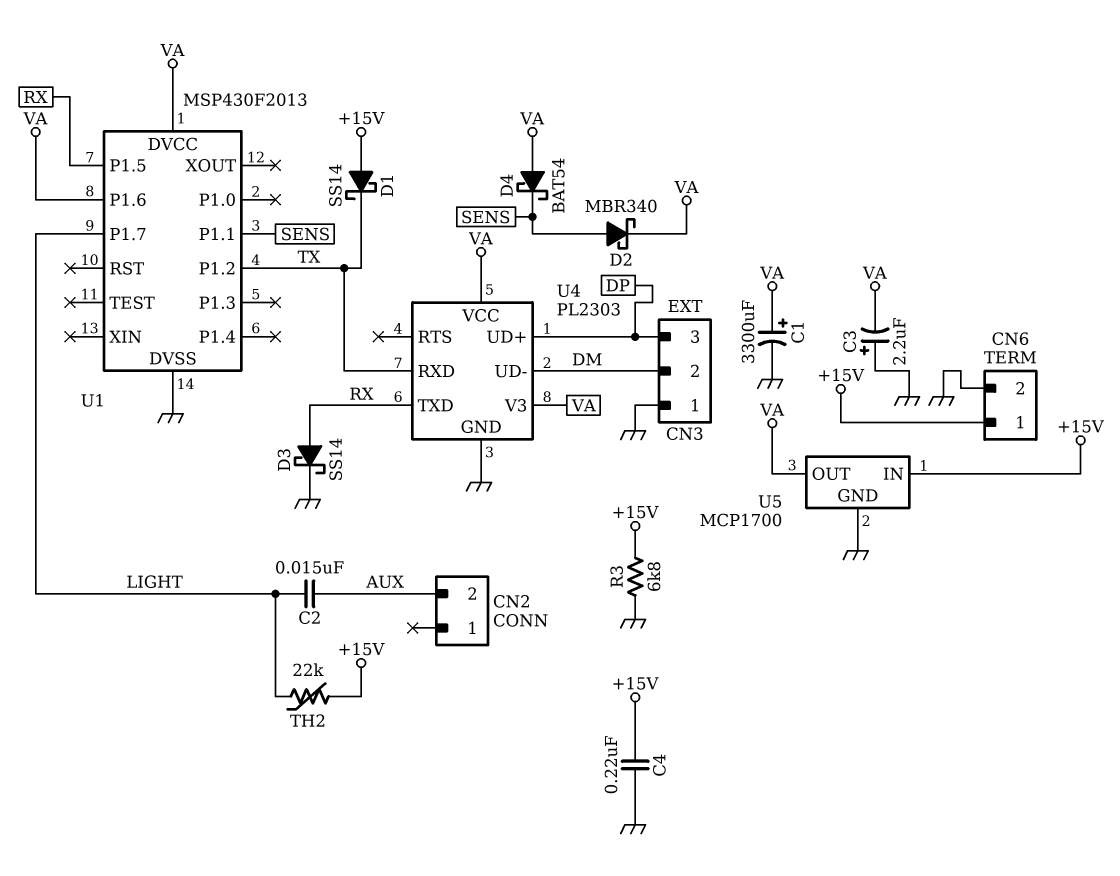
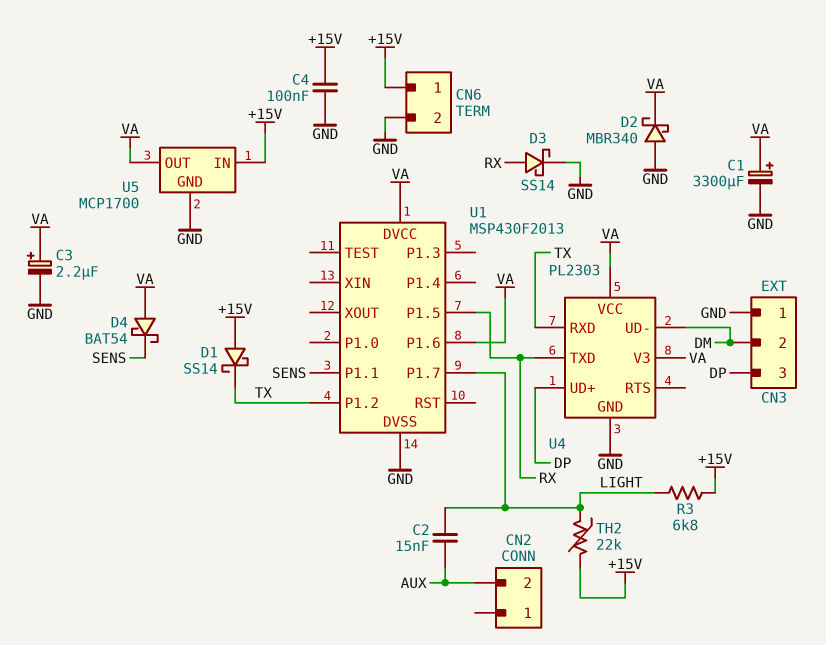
C3: 2.2uF (plus GND, minus VA) -> 2.2uF (plus VA, minus GND)
C4: 220nF (+15V, GND) -> 100nF (+15V, GND)
D2: schottky MBR340 (A SENS, K VA) -> schottky MBR340 (A GND, K VA)
R3: 6.8k (+15V, GND) -> 6.8k (+15V, LIGHT)

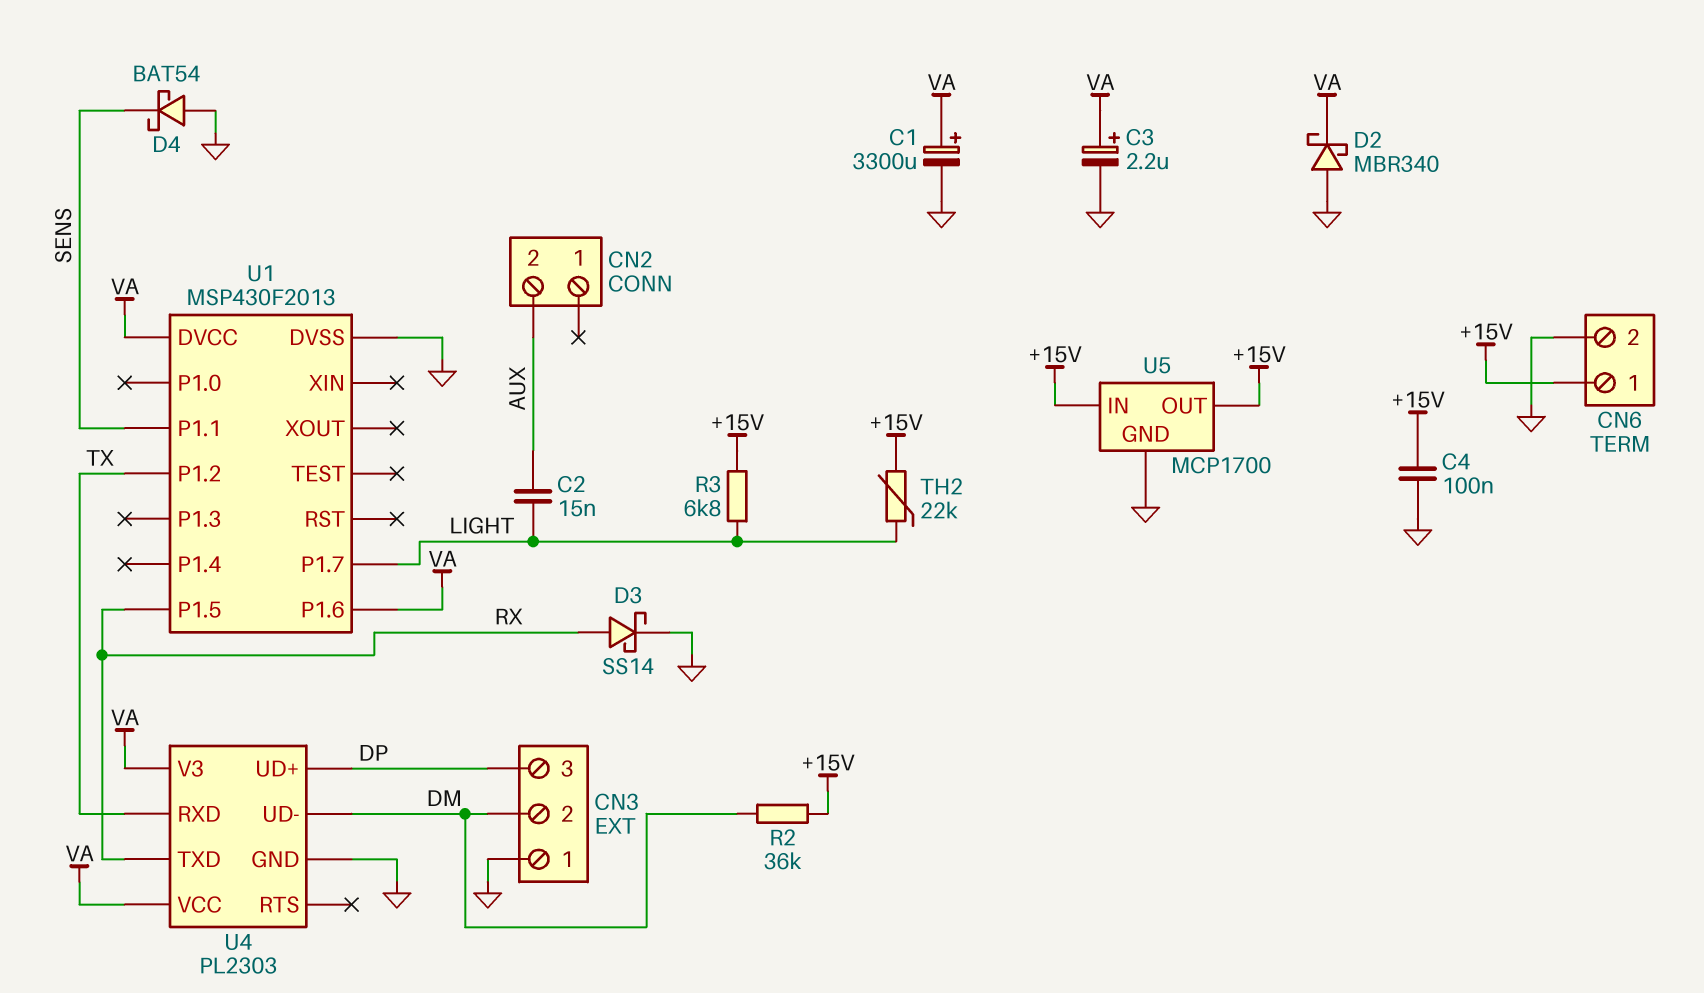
D1: schottky SS14 (A +15V, K TX) -> none
D4: schottky BAT54 (A VA, K SENS) -> schottky BAT54 (A GND, K SENS)
R2: none -> 36k (+15V, DM)
U5 pin OUT: VA -> +15V

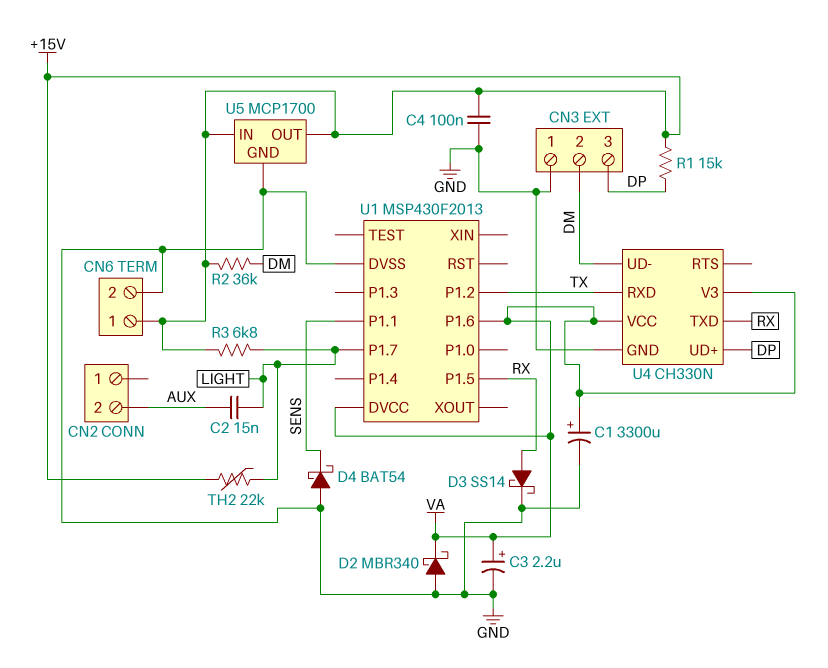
R1: none -> 15k (+15V, DP)
U4: PL2303 -> CH330N

